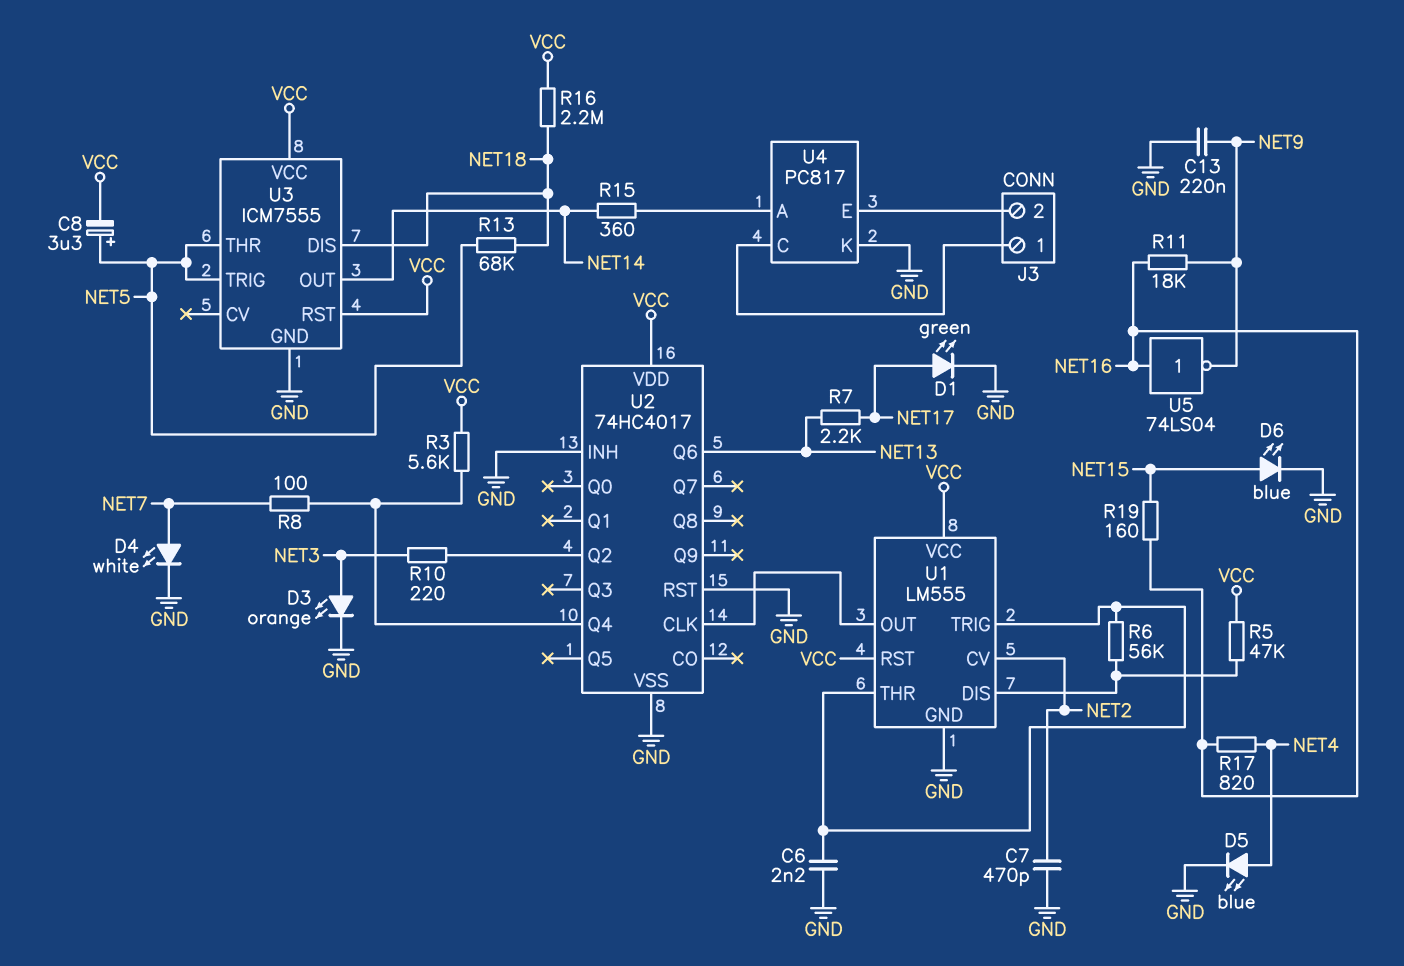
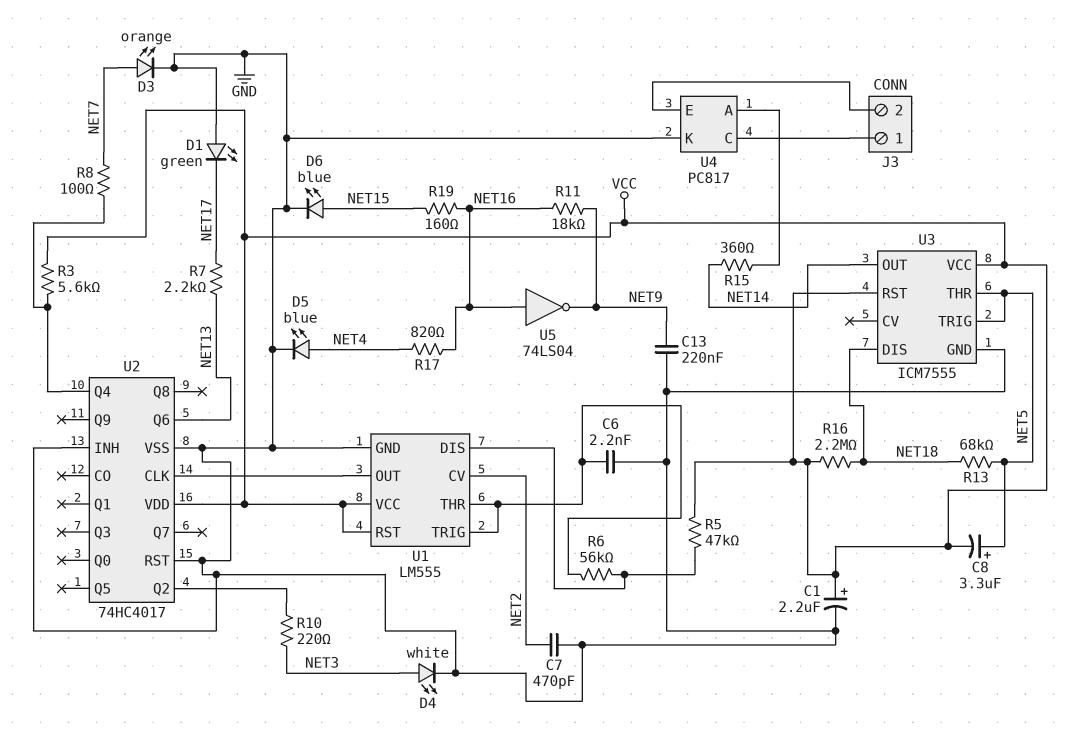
C1: none -> 2.2uF (plus VCC, minus GND)
D1: LED green (A NET17, K GND) -> LED green (A GND, K NET17)
D3: LED orange (A NET3, K GND) -> LED orange (A NET7, K GND)
D4: LED white (A NET7, K GND) -> LED white (A NET3, K GND)

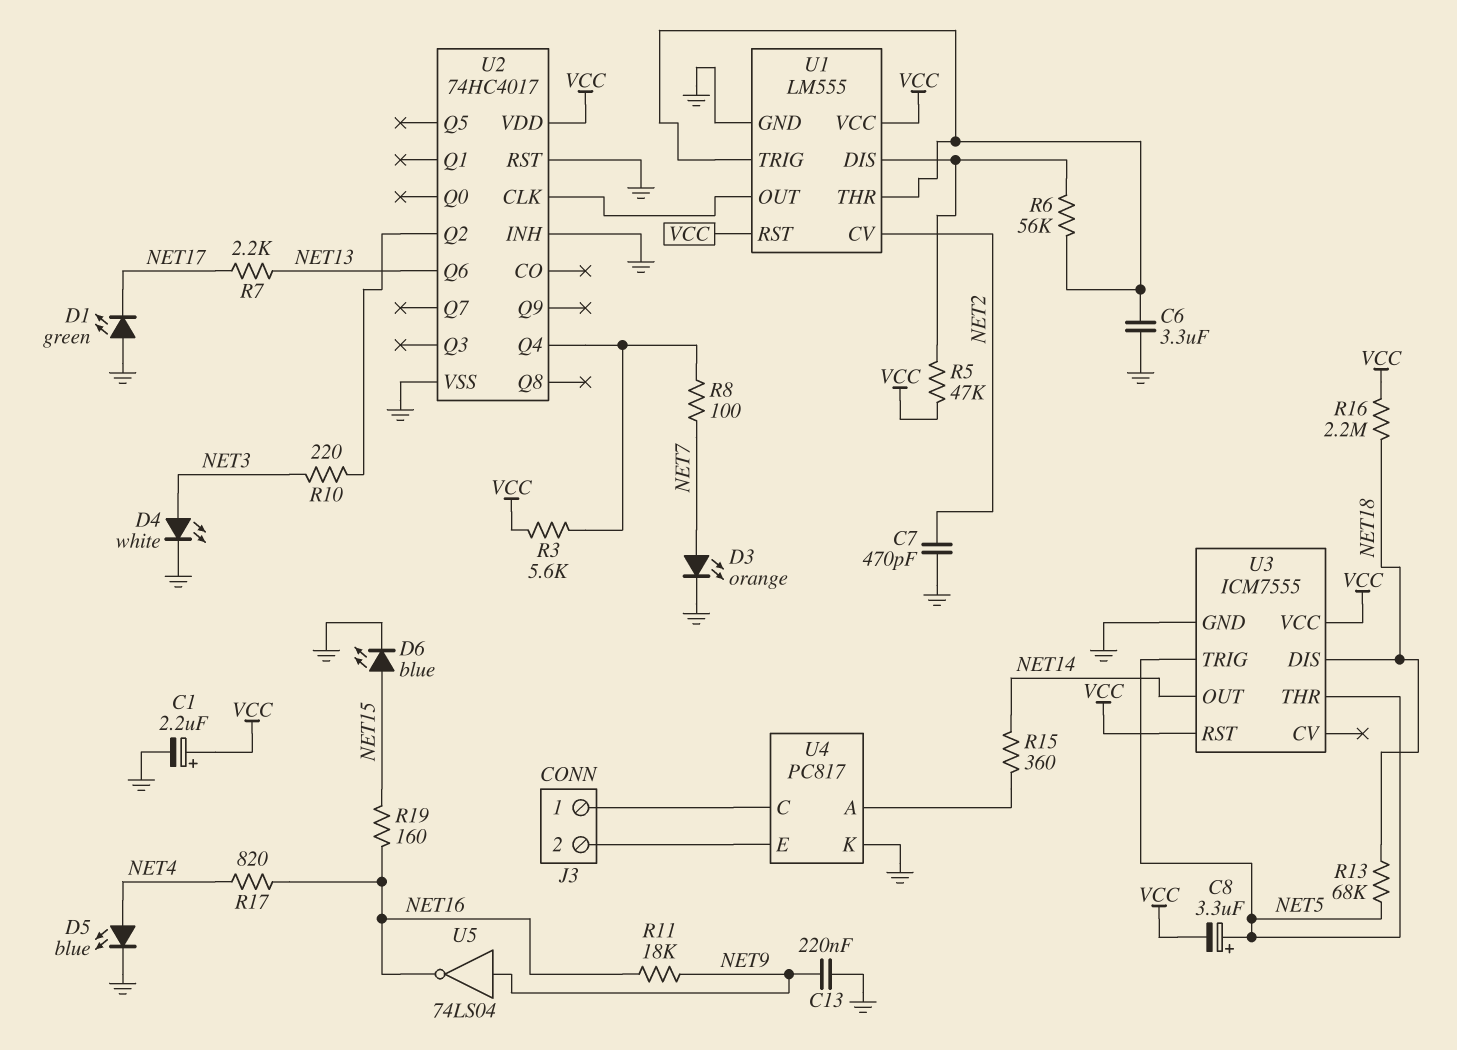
C6: 2.2nF (GND, U1/THR) -> 3.3uF (GND, U1/THR)
U5: NOT 74LS04 (in NET16, out NET9) -> NOT 74LS04 (in NET9, out NET16)

